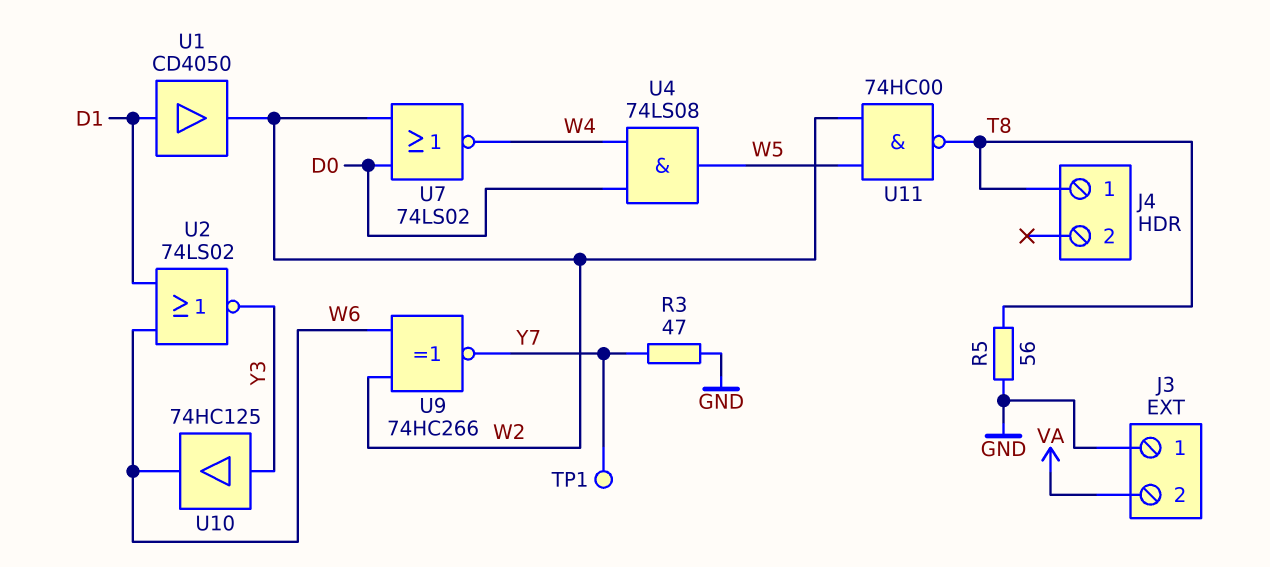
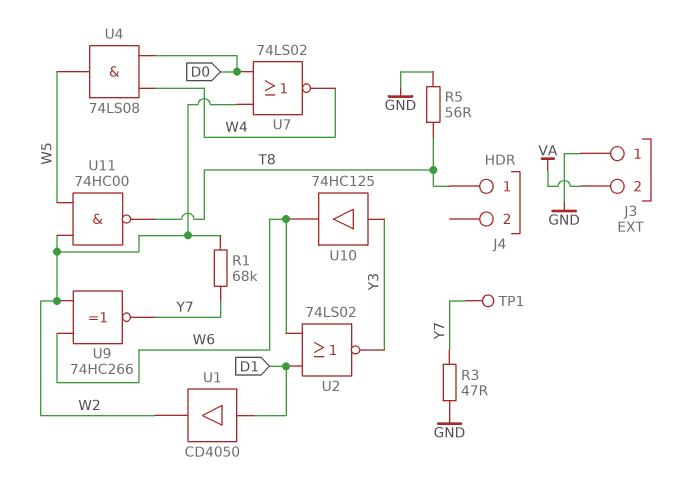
R1: none -> 68k (W2, Y7)

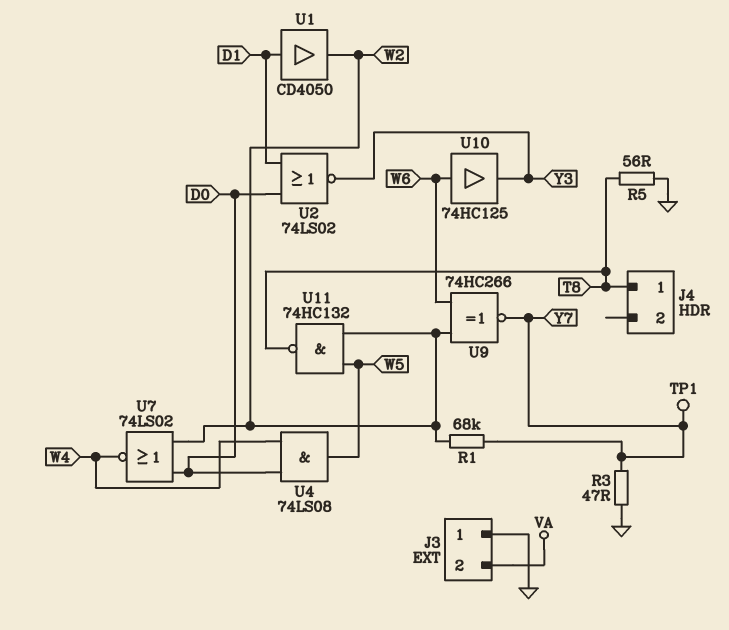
U2: NOR 74LS02 (in D1, in W6, out Y3) -> NOR 74LS02 (in D0, in D1, out Y3)
U10: buffer 74HC125 (in Y3, out W6) -> buffer 74HC125 (in W6, out Y3)
U11: NAND 74HC00 (in W2, in W5, out T8) -> NAND 74HC132 (in W2, in W5, out T8)

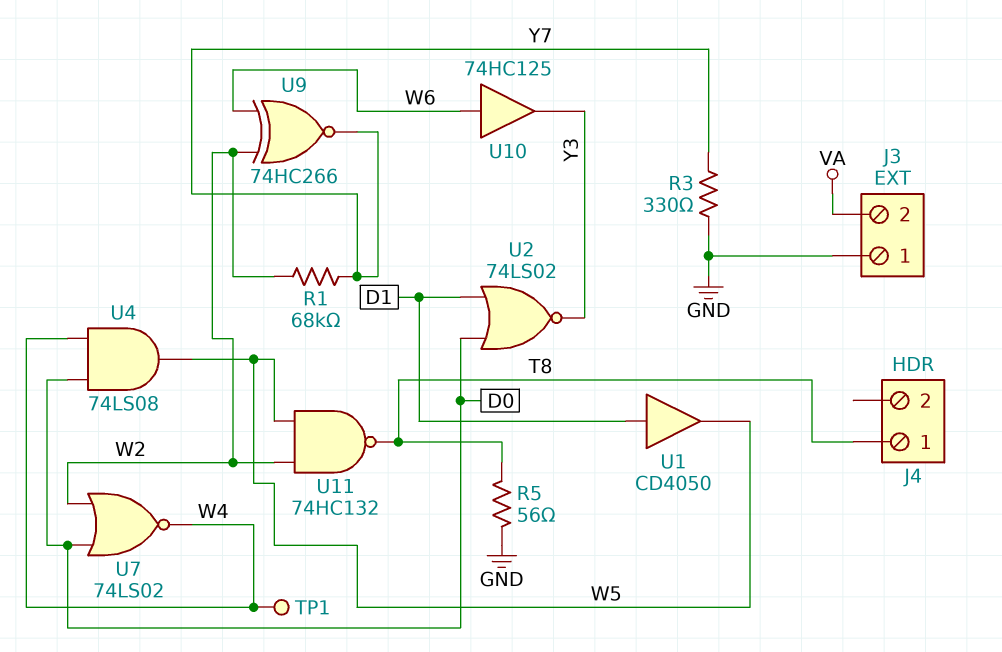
R3: 47 (GND, Y7) -> 330 (GND, Y7)
TP1: test point (Y7) -> test point (W4)
U1: buffer CD4050 (in D1, out W2) -> buffer CD4050 (in D1, out W5)

